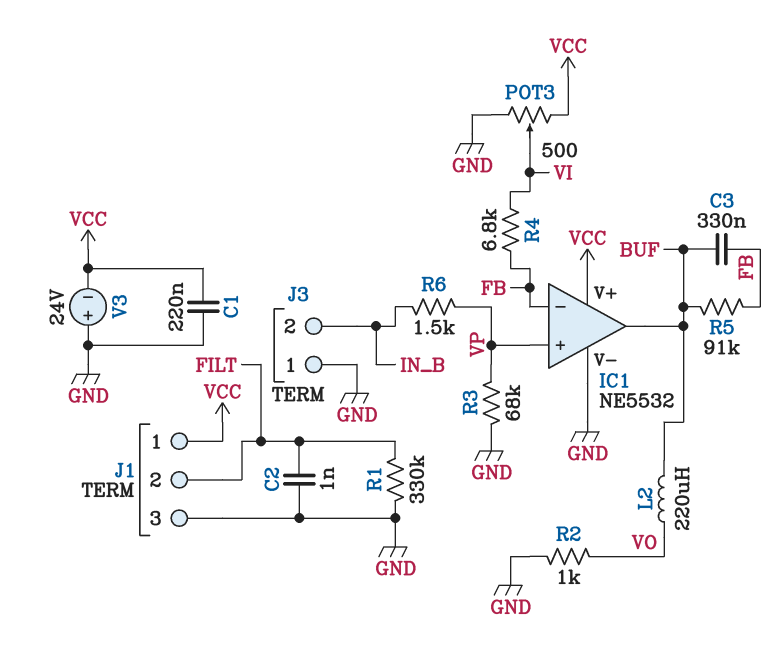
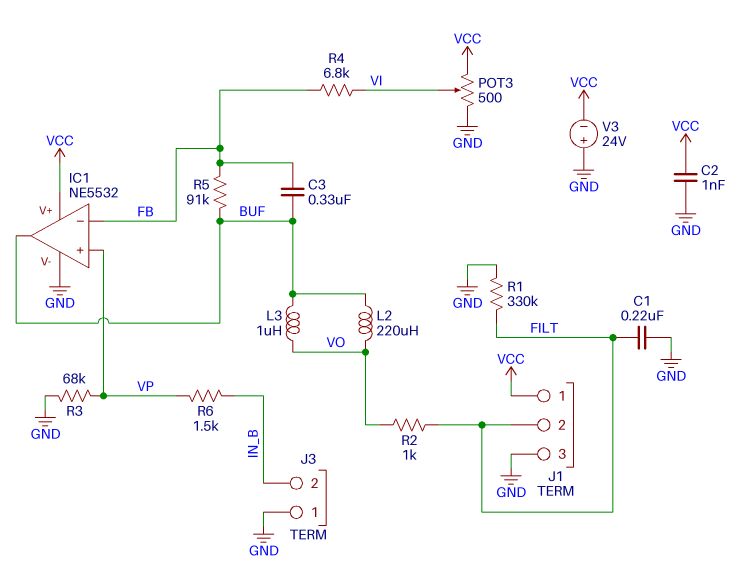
C1: 220nF (GND, VCC) -> 220nF (FILT, GND)
C2: 1nF (FILT, GND) -> 1nF (GND, VCC)
L3: none -> 1uH (BUF, VO)
R2: 1k (GND, VO) -> 1k (FILT, VO)

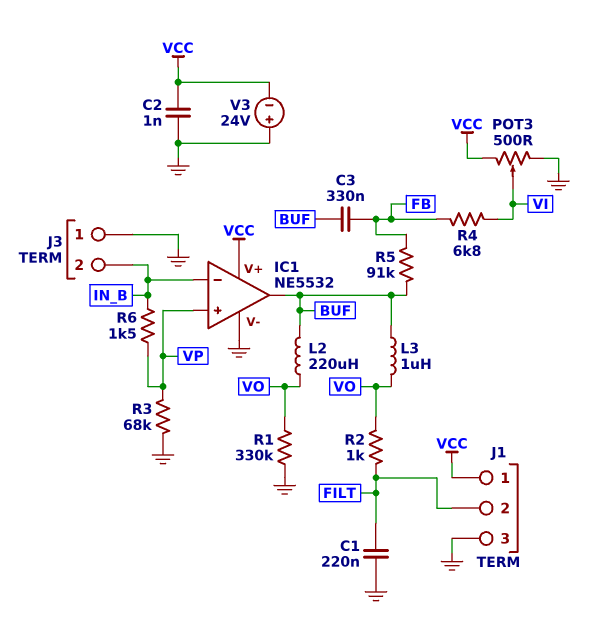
IC1 pin in-: FB -> IN_B
R1: 330k (FILT, GND) -> 330k (GND, VO)

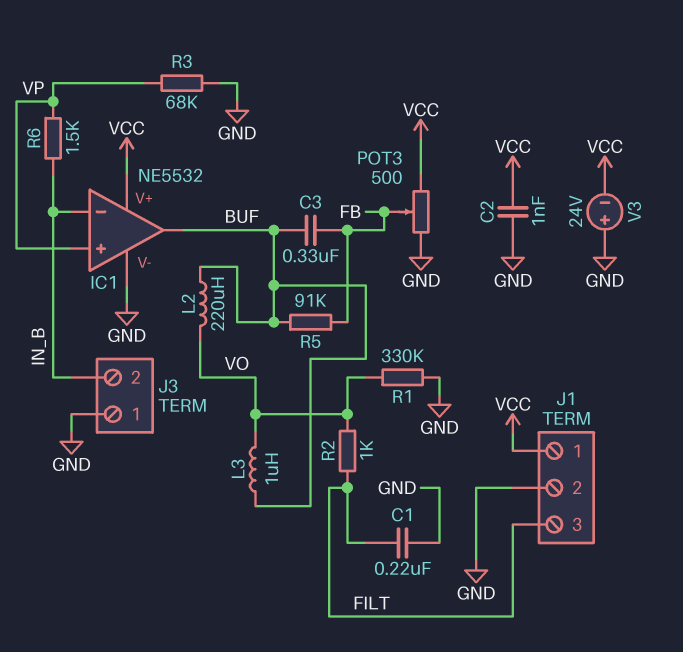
J1 pin 2: FILT -> GND
J1 pin 3: GND -> FILT
POT3: 500 (GND, VCC, wiper VI) -> 500 (GND, VCC, wiper FB)
R4: 6.8k (FB, VI) -> none

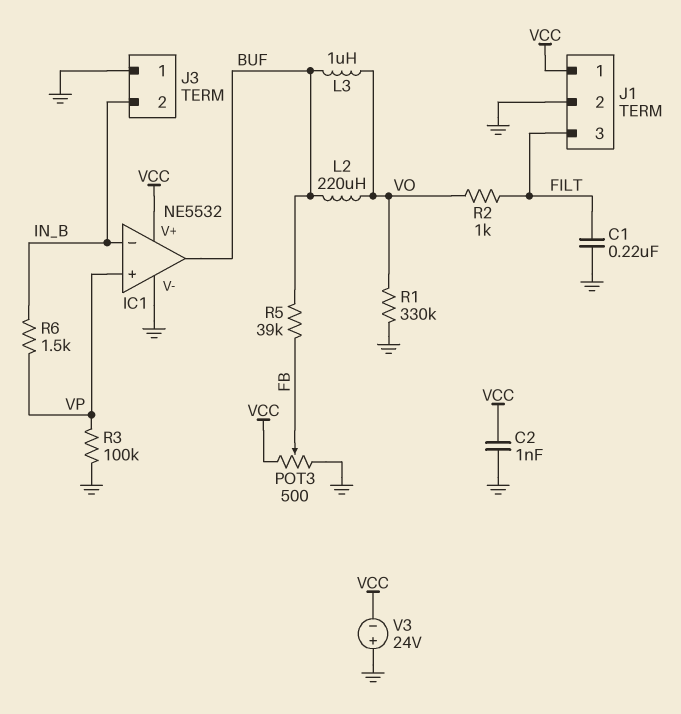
C3: 330nF (BUF, FB) -> none
R3: 68k (GND, VP) -> 100k (GND, VP)
R5: 91k (BUF, FB) -> 39k (BUF, FB)

